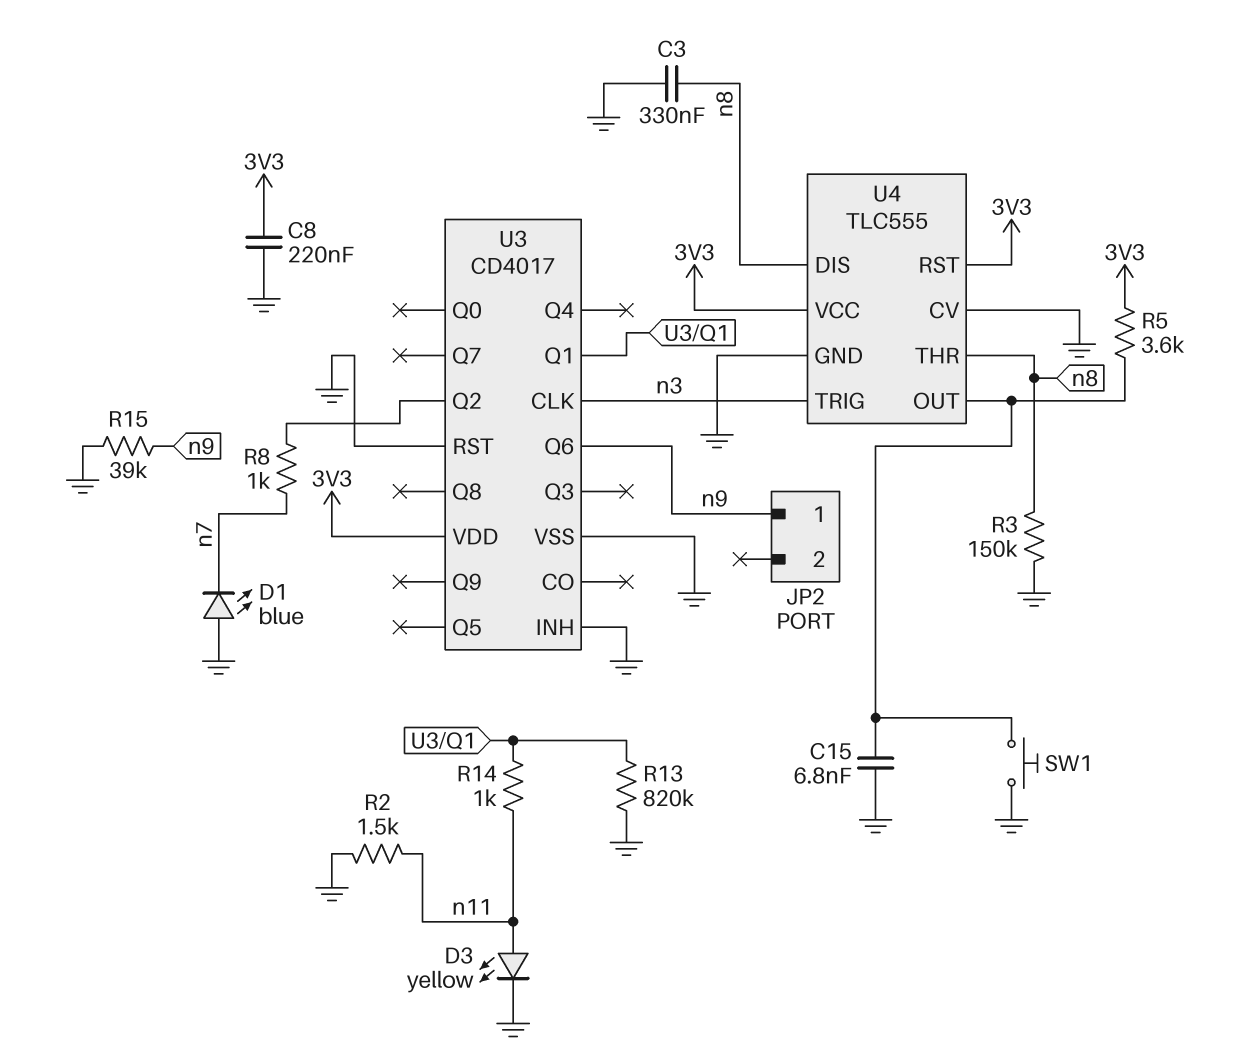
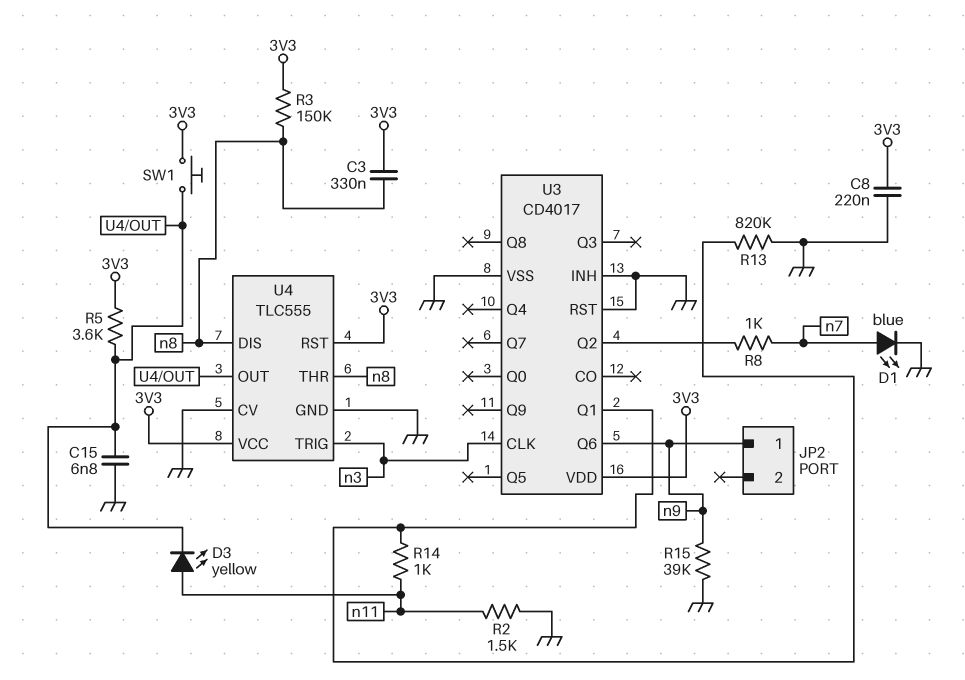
C3: 330nF (GND, n8) -> 330nF (3V3, n8)
D1: LED blue (A GND, K n7) -> LED blue (A n7, K GND)
D3: LED yellow (A n11, K GND) -> LED yellow (A n11, K U4/OUT)
R3: 150k (GND, n8) -> 150k (3V3, n8)
SW1: button (GND, U4/OUT) -> button (3V3, U4/OUT)

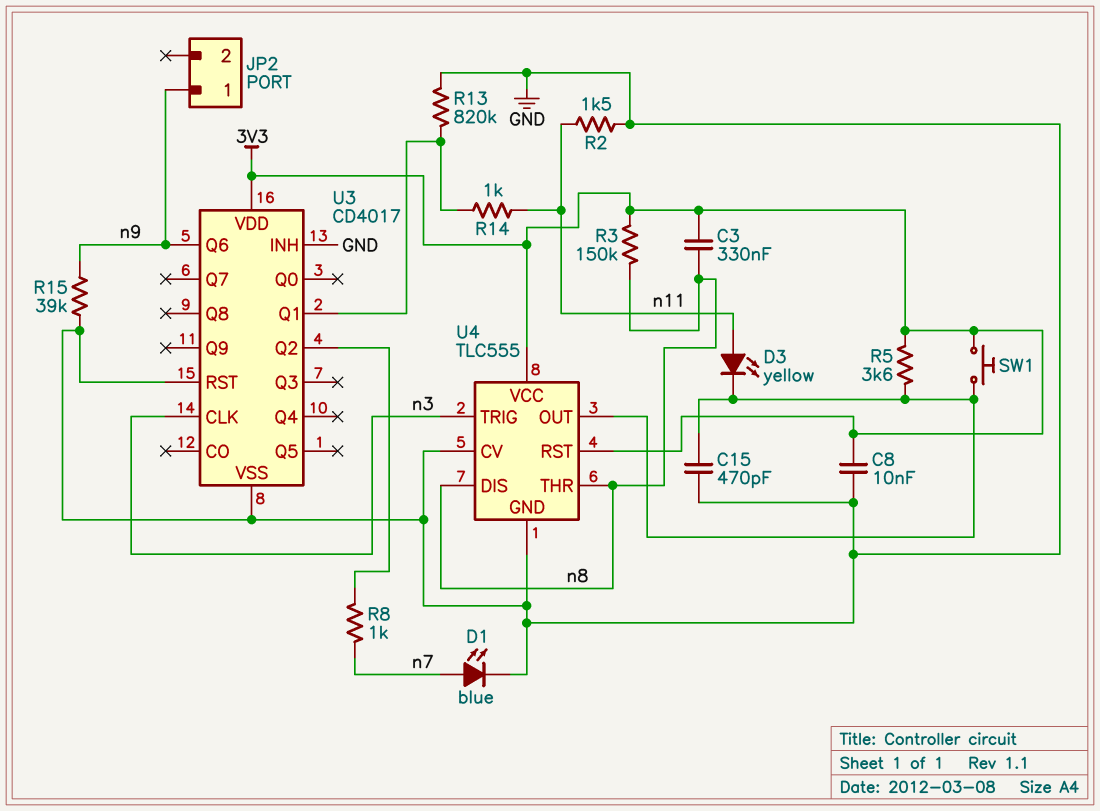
C8: 220nF (3V3, GND) -> 10nF (3V3, GND)
C15: 6.8nF (GND, U4/OUT) -> 470pF (GND, U4/OUT)

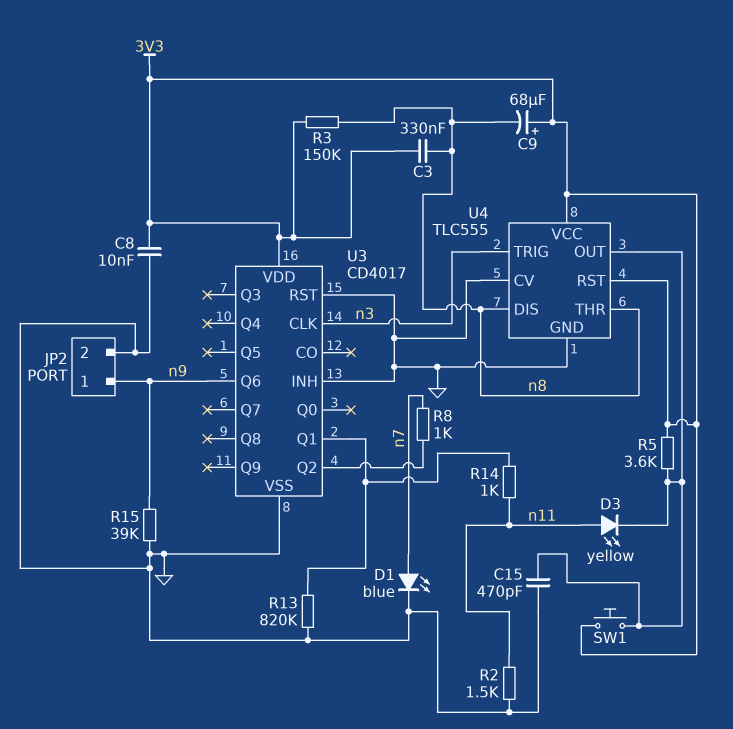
C9: none -> 68uF (plus 3V3, minus n8)
JP2 pin 2: none -> GND

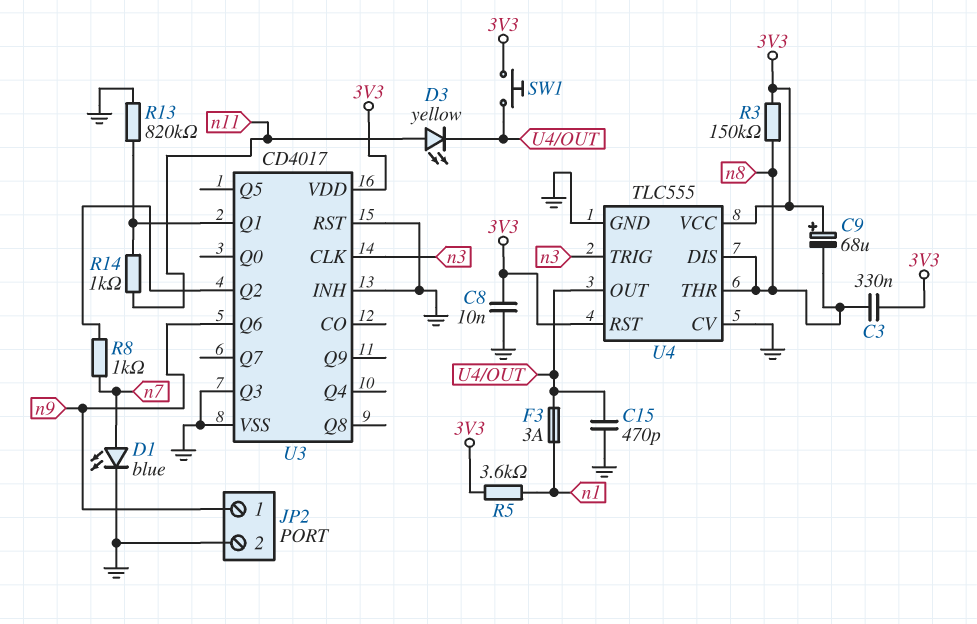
F3: none -> 3A (U4/OUT, n1)
R2: 1.5k (GND, n11) -> none
R5: 3.6k (3V3, U4/OUT) -> 3.6k (3V3, n1)
R15: 39k (GND, n9) -> none
U3 pin Q3: none -> GND

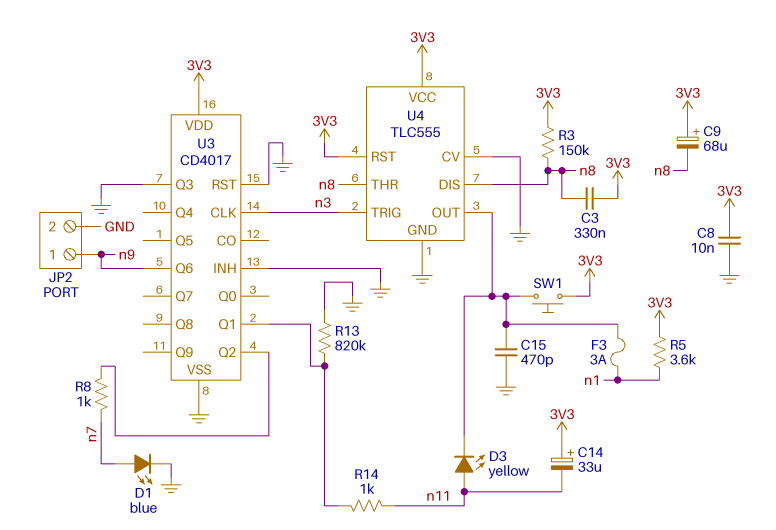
C14: none -> 33uF (plus 3V3, minus n11)

